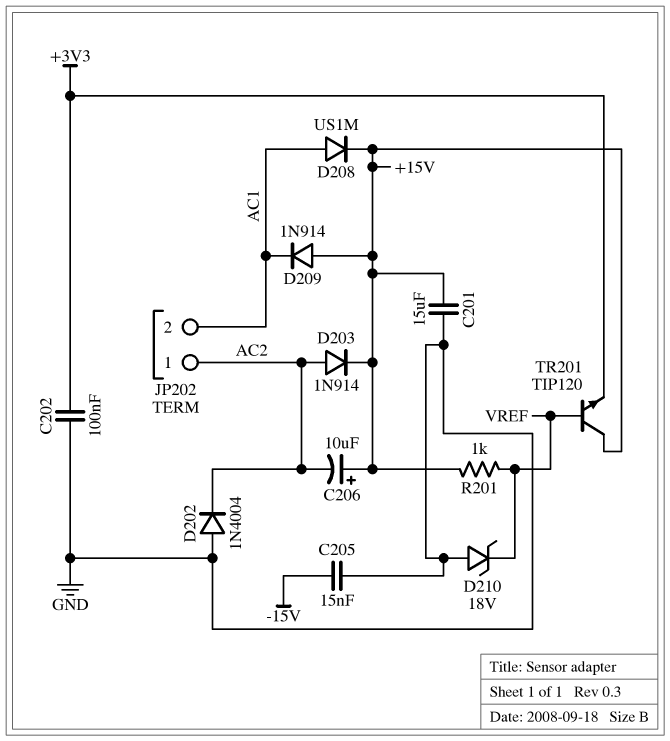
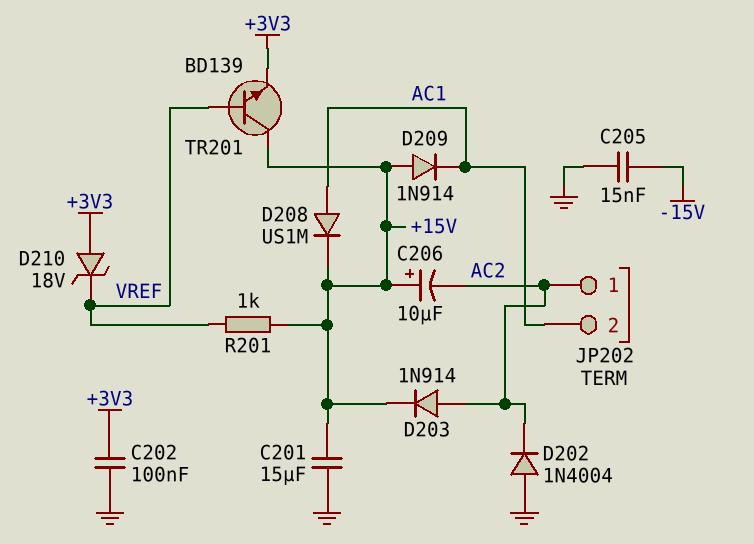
D210: zener 18V (A GND, K VREF) -> zener 18V (A +3V3, K VREF)
TR201: NPN TIP120 (B VREF, C +15V, E +3V3) -> NPN BD139 (B VREF, C +15V, E +3V3)

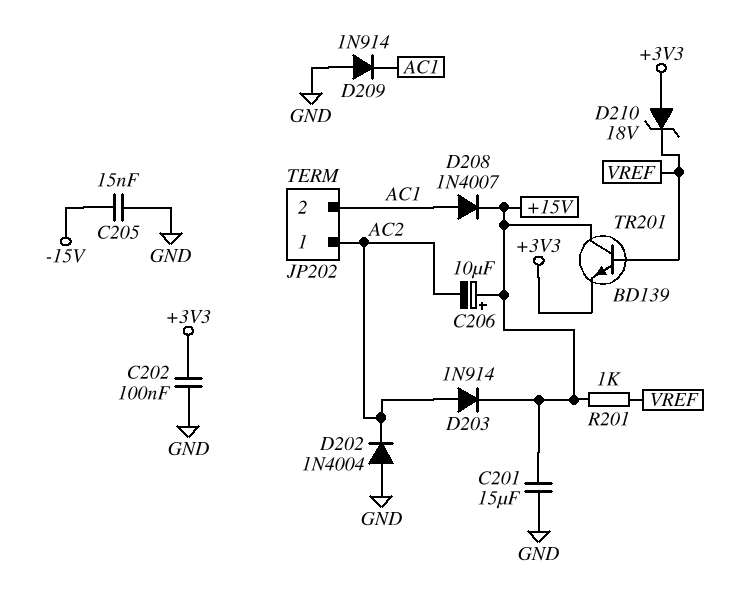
D208: diode US1M (A AC1, K +15V) -> diode 1N4007 (A AC1, K +15V)
D209: diode 1N914 (A +15V, K AC1) -> diode 1N914 (A GND, K AC1)

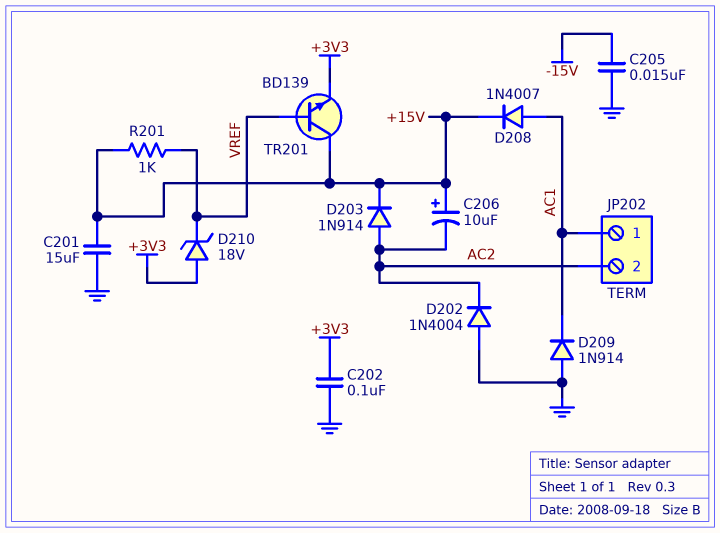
JP202 pin 1: AC2 -> AC1
JP202 pin 2: AC1 -> AC2

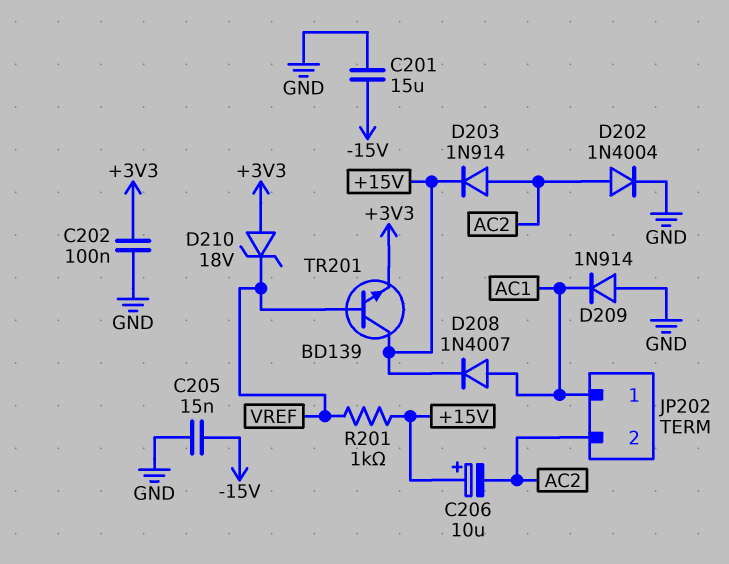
C201: 15uF (+15V, GND) -> 15uF (-15V, GND)
D202: diode 1N4004 (A GND, K AC2) -> diode 1N4004 (A AC2, K GND)

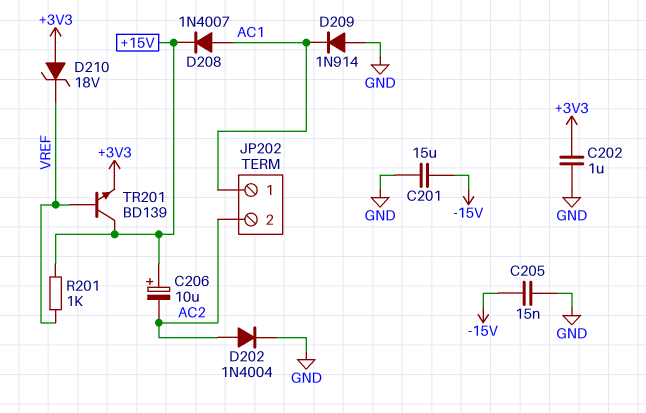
C202: 100nF (+3V3, GND) -> 1uF (+3V3, GND)
D203: diode 1N914 (A AC2, K +15V) -> none

